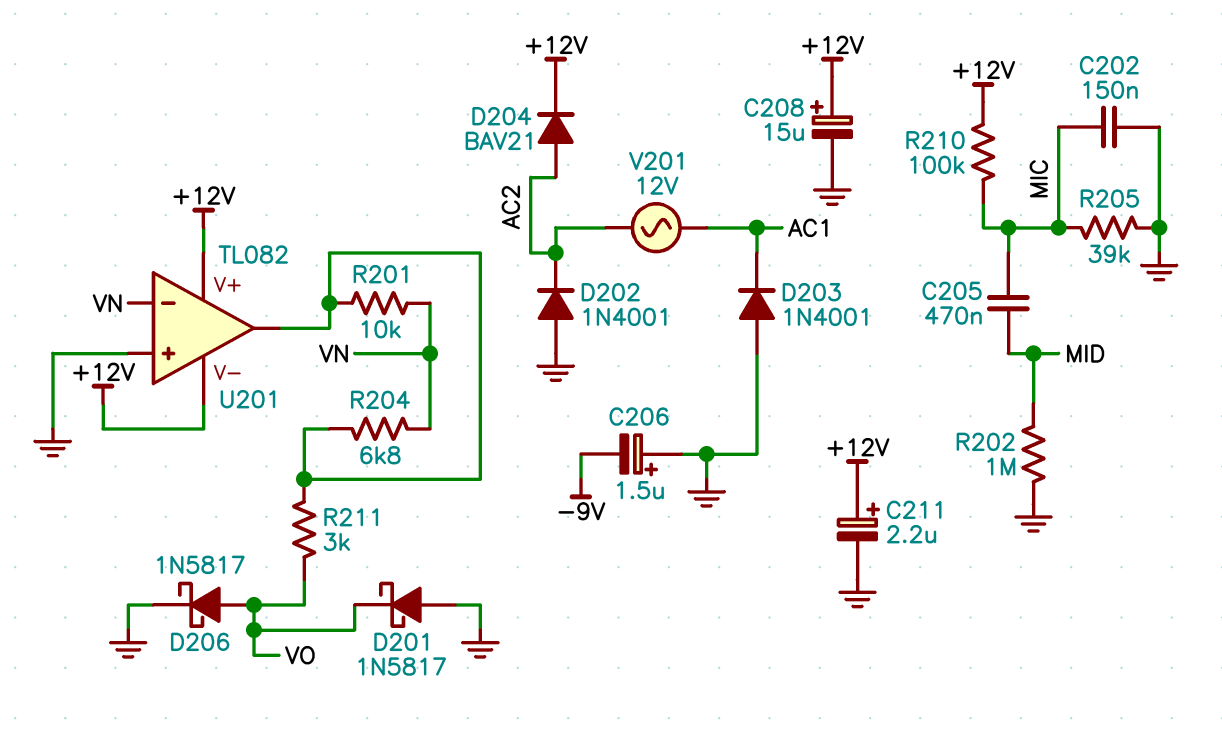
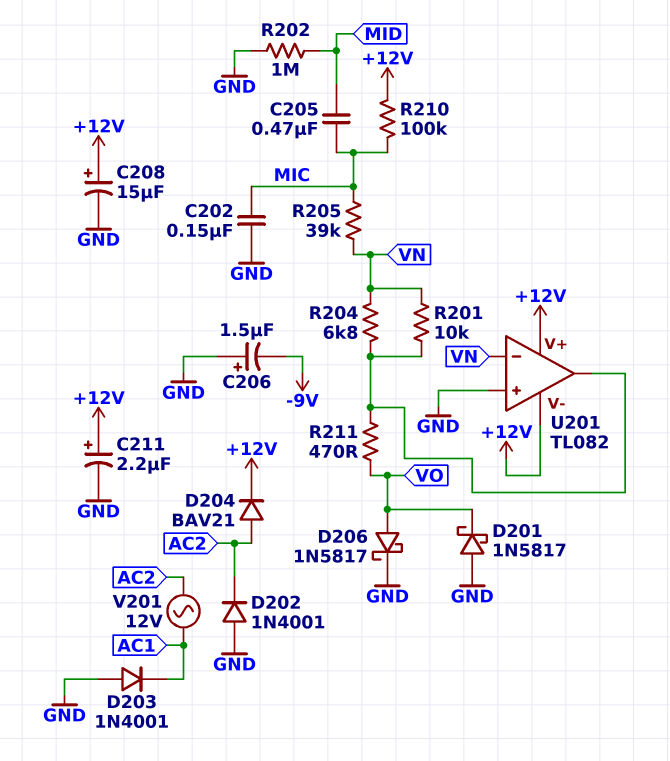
R205: 39k (GND, MIC) -> 39k (MIC, VN)
R211: 3k (U201/out, VO) -> 470 (U201/out, VO)

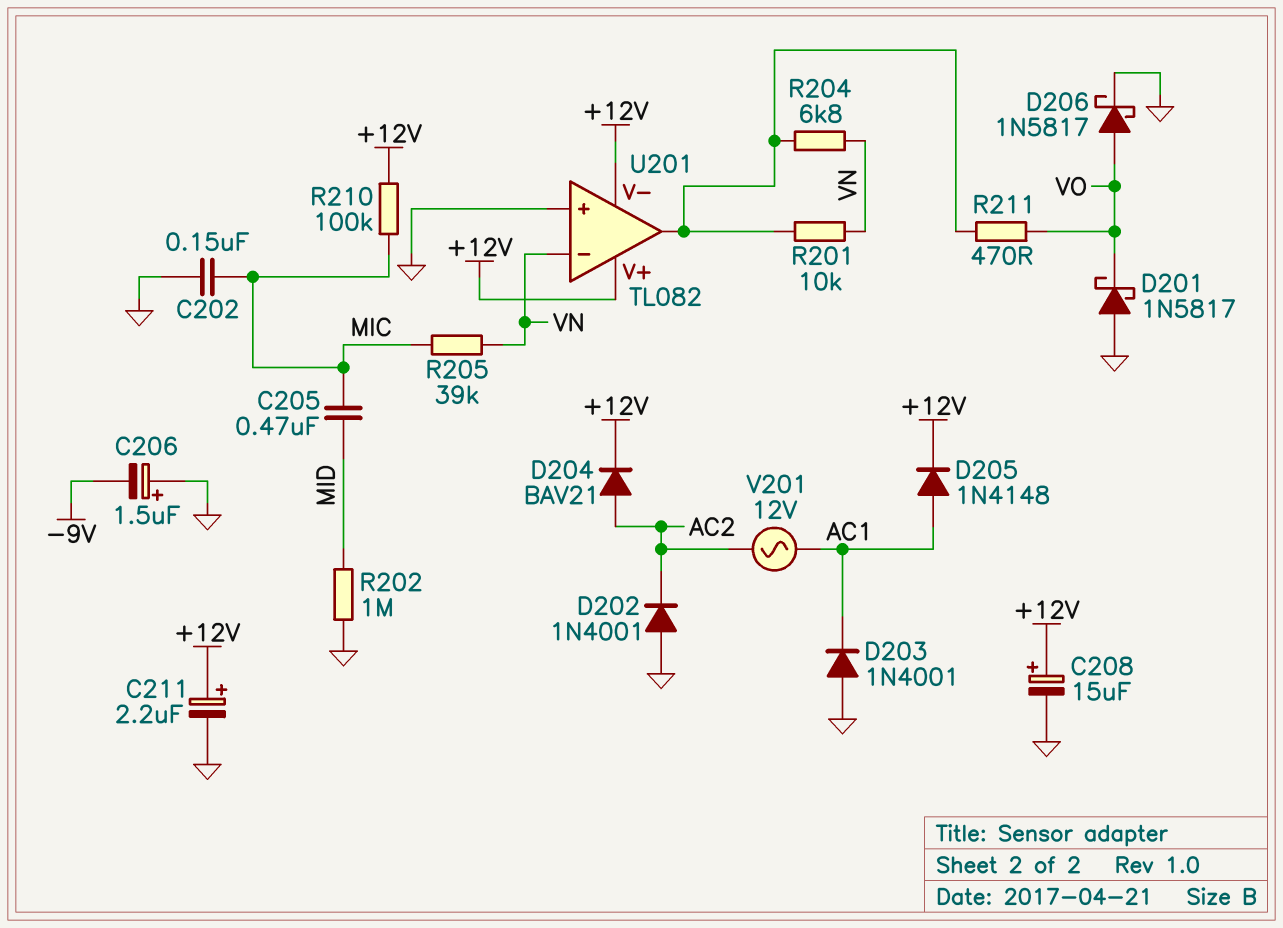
D205: none -> diode 1N4148 (A AC1, K +12V)

